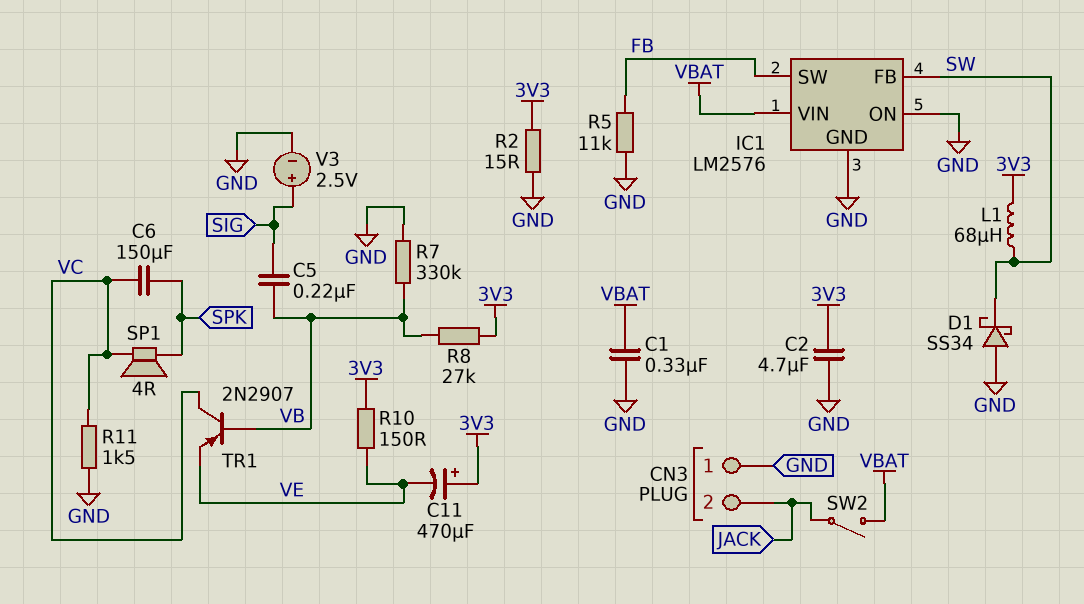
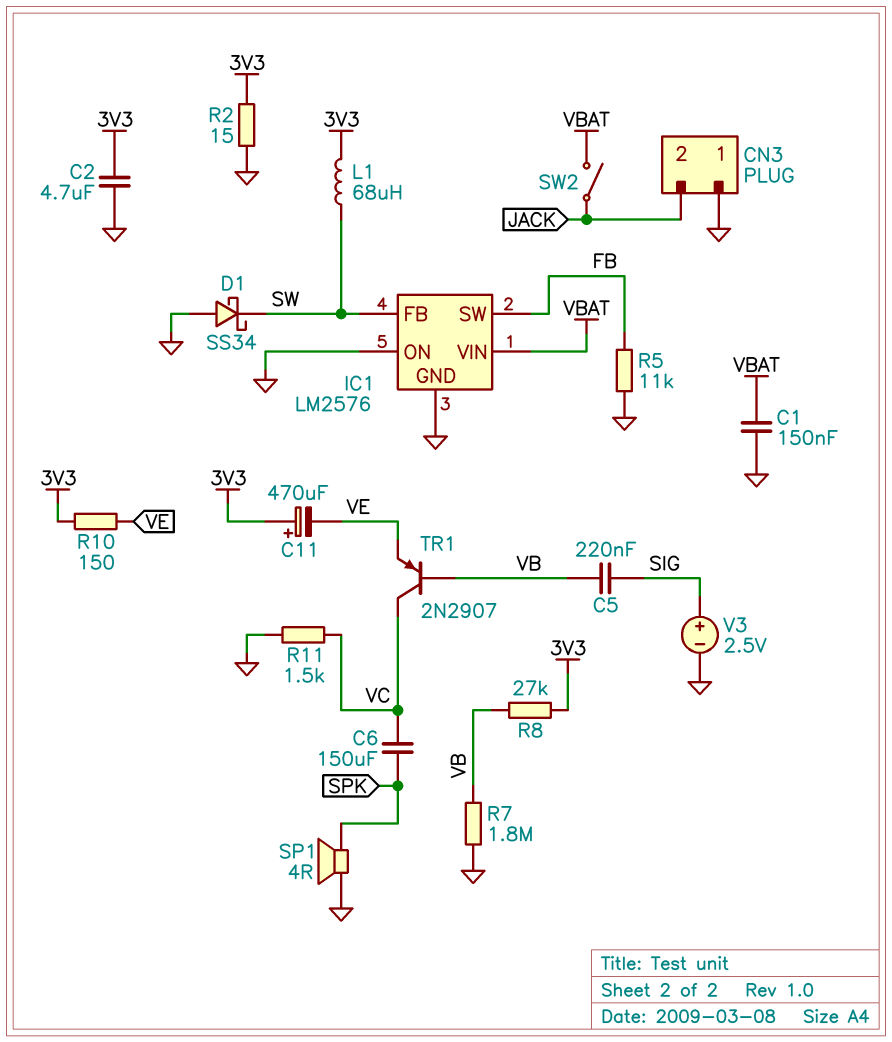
C1: 330nF (GND, VBAT) -> 150nF (GND, VBAT)
R7: 330k (GND, VB) -> 1.8M (GND, VB)
SP1: speaker 4R (SPK, VC) -> speaker 4R (GND, SPK)

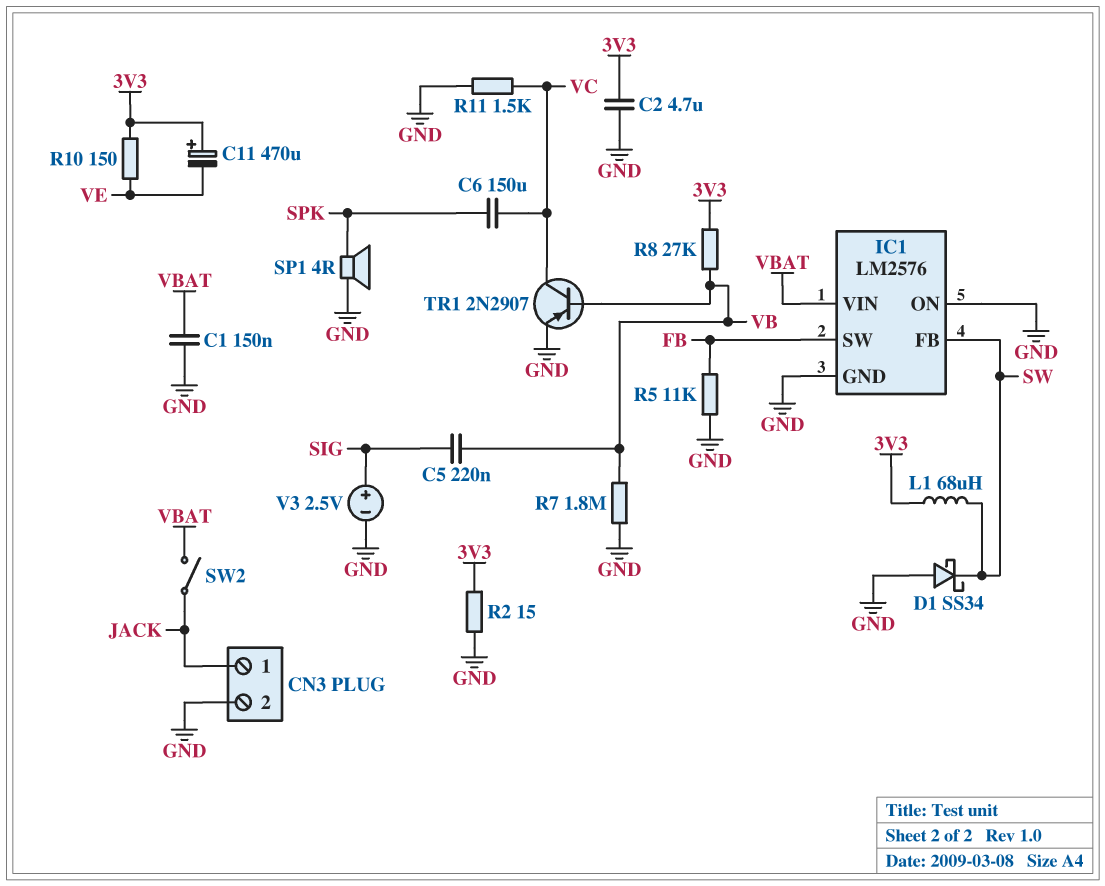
CN3 pin 1: GND -> JACK
CN3 pin 2: JACK -> GND
TR1: PNP 2N2907 (B VB, C VC, E VE) -> PNP 2N2907 (B VB, C VC, E GND)

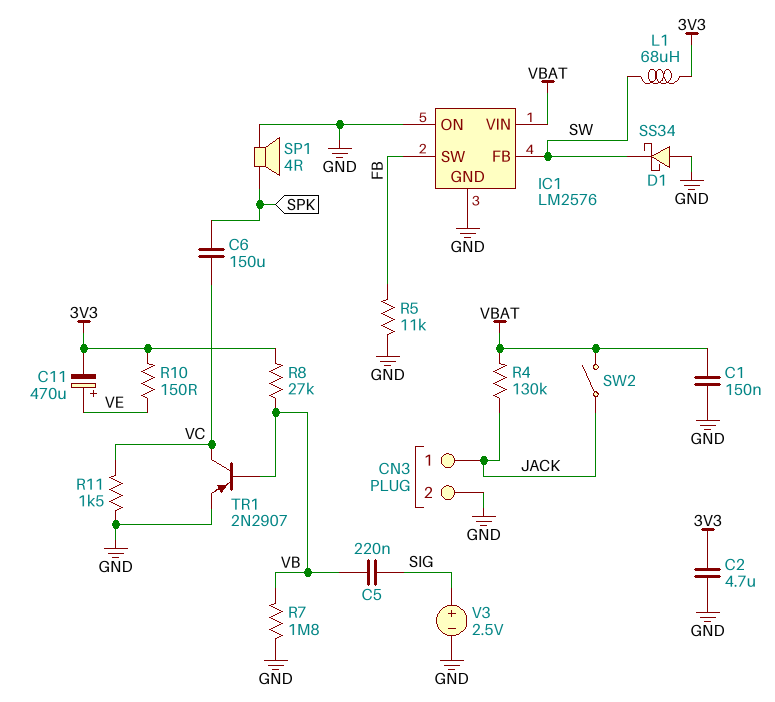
C11: 470uF (plus 3V3, minus VE) -> 470uF (plus VE, minus 3V3)
R2: 15 (3V3, GND) -> none
R4: none -> 130k (JACK, VBAT)

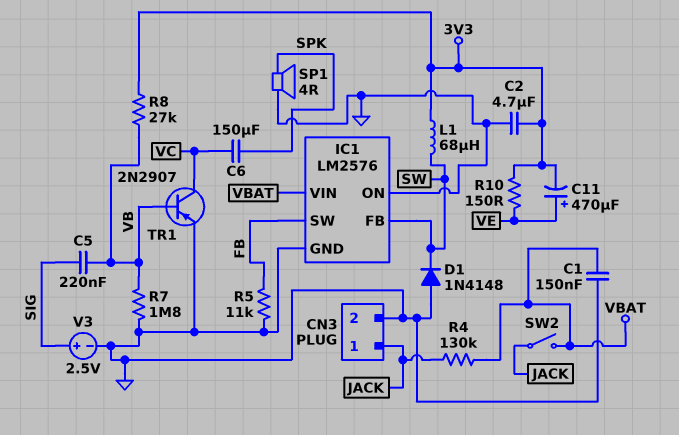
D1: schottky SS34 (A GND, K SW) -> diode 1N4148 (A GND, K SW)
R11: 1.5k (GND, VC) -> none

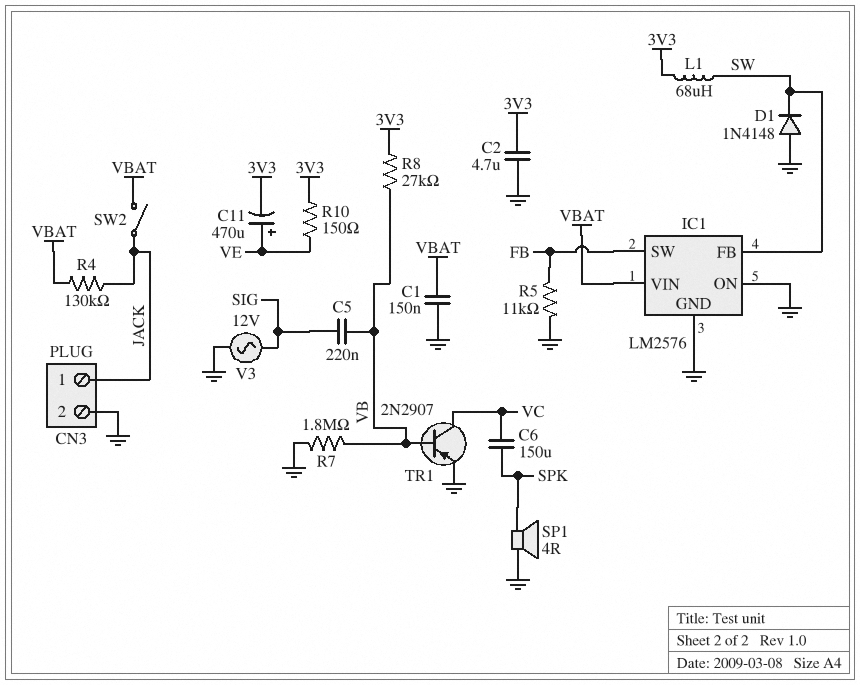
V3: 2.5V (plus SIG, minus GND) -> AC 12V (GND, SIG)

